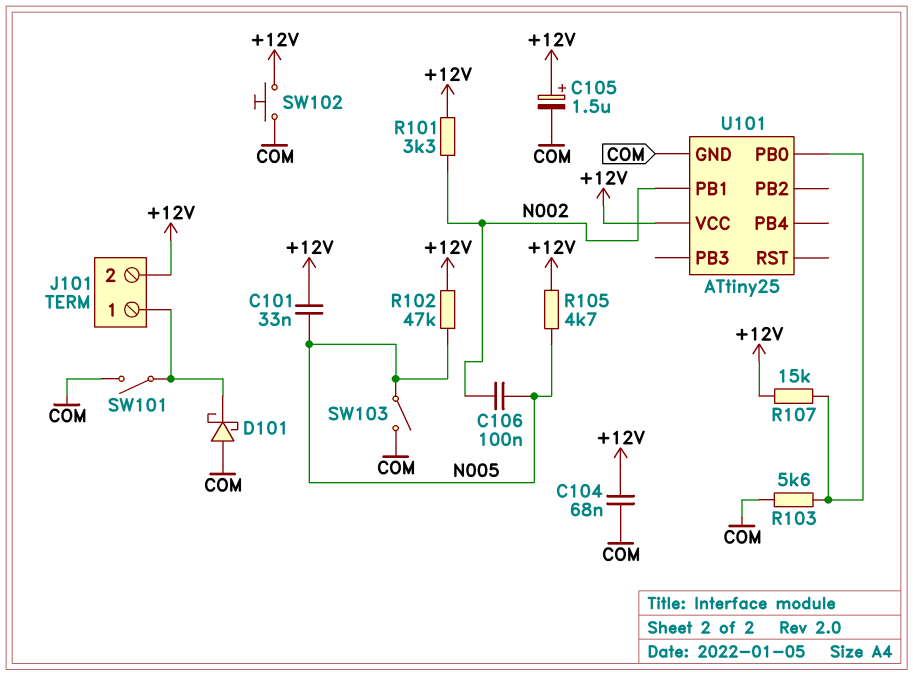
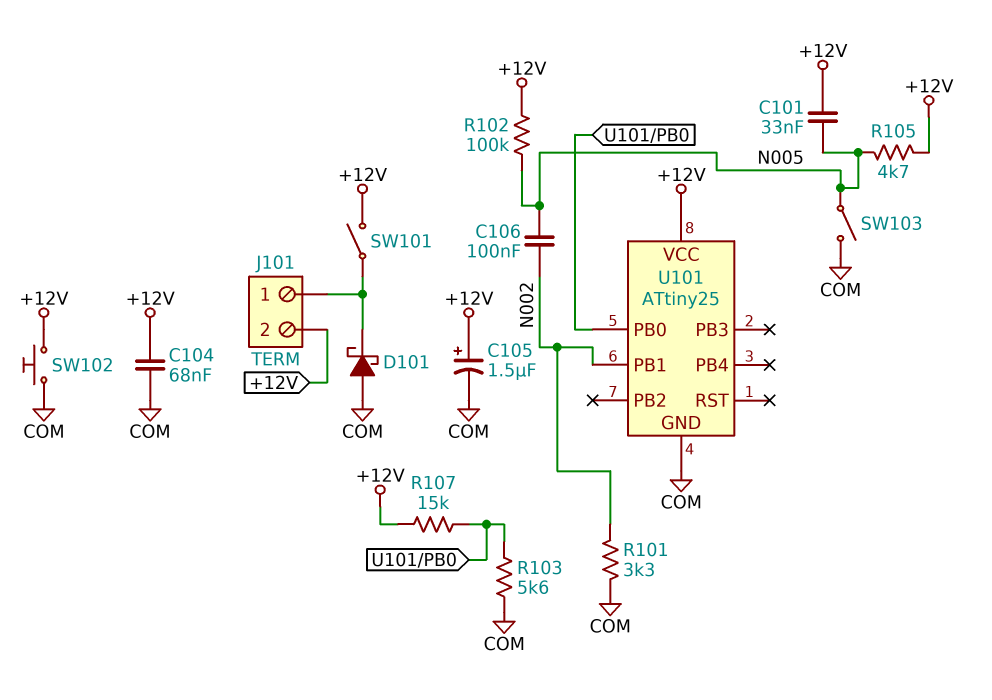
R101: 3.3k (+12V, N002) -> 3.3k (COM, N002)
R102: 47k (+12V, N005) -> 100k (+12V, N005)
SW101: switch (COM, J101/1) -> switch (+12V, J101/1)

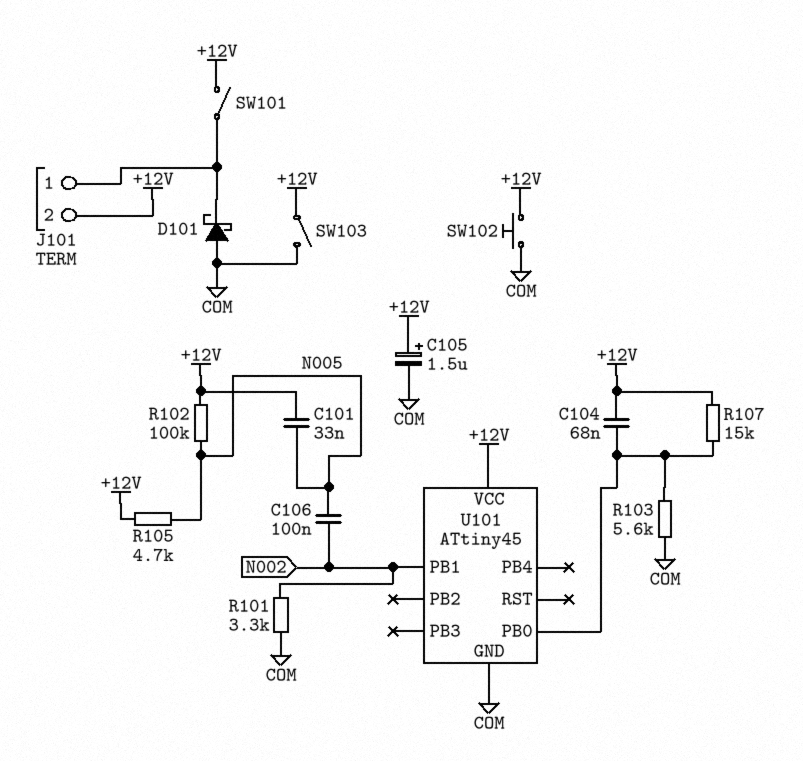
C104: 68nF (+12V, COM) -> 68nF (+12V, U101/PB0)
SW103: switch (COM, N005) -> switch (+12V, COM)
U101: ATtiny25 -> ATtiny45

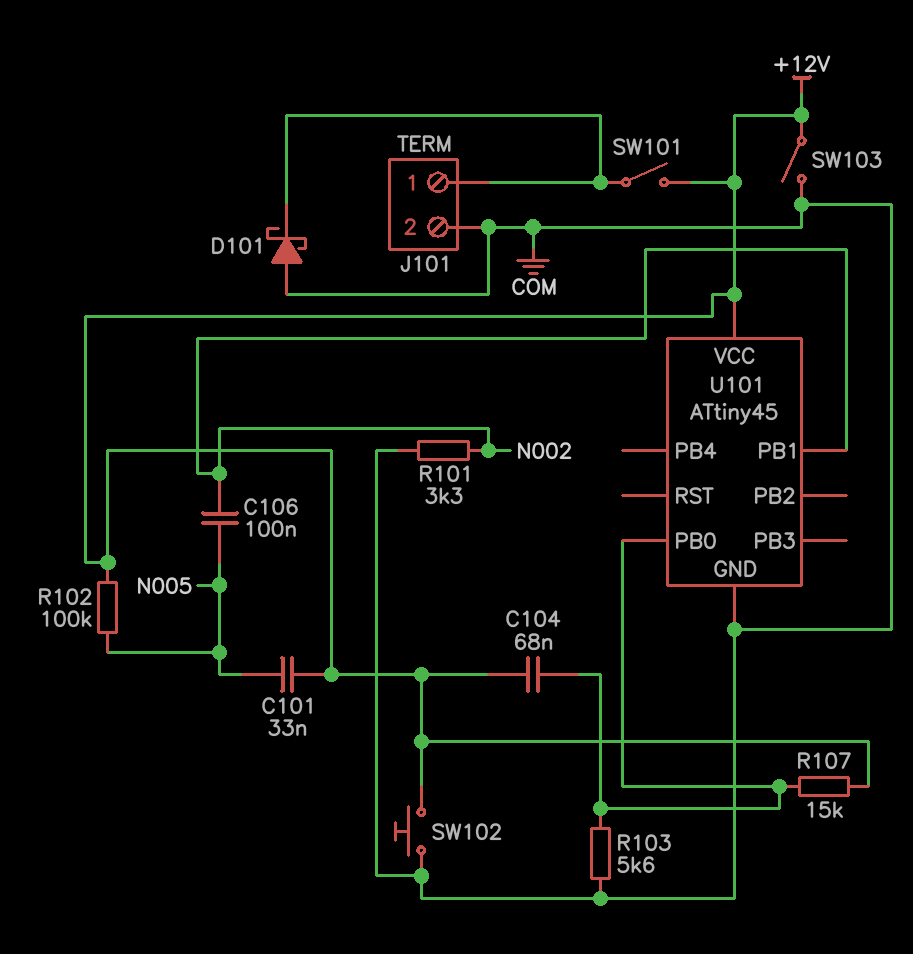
C105: 1.5uF (plus +12V, minus COM) -> none
J101 pin 2: +12V -> COM
R105: 4.7k (+12V, N005) -> none

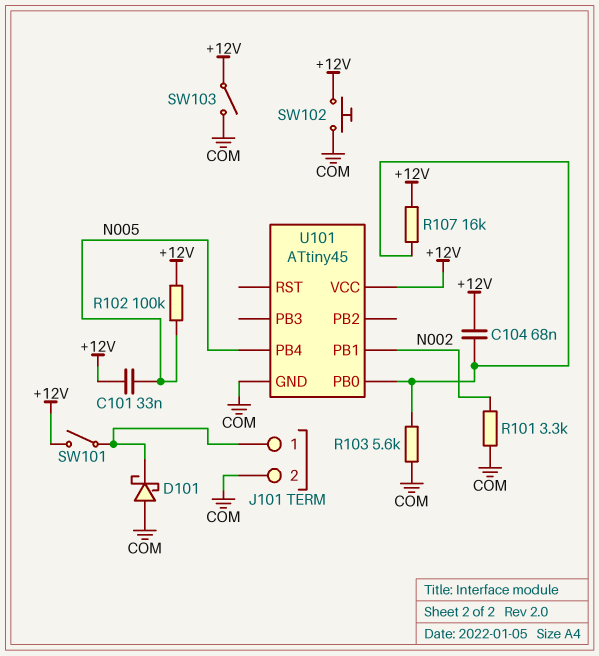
C106: 100nF (N002, N005) -> none
R107: 15k (+12V, U101/PB0) -> 16k (+12V, U101/PB0)
U101 pin PB4: none -> N005

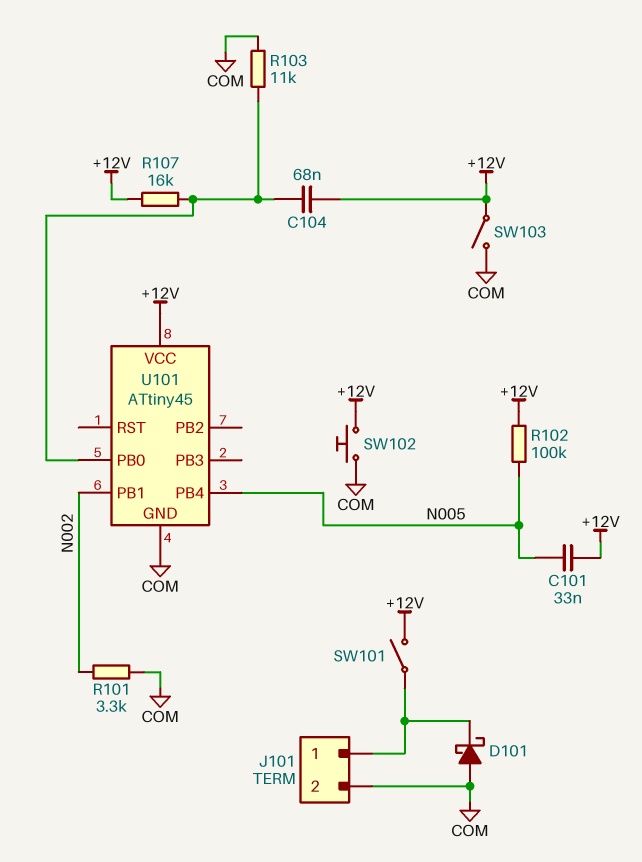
R103: 5.6k (COM, U101/PB0) -> 11k (COM, U101/PB0)

